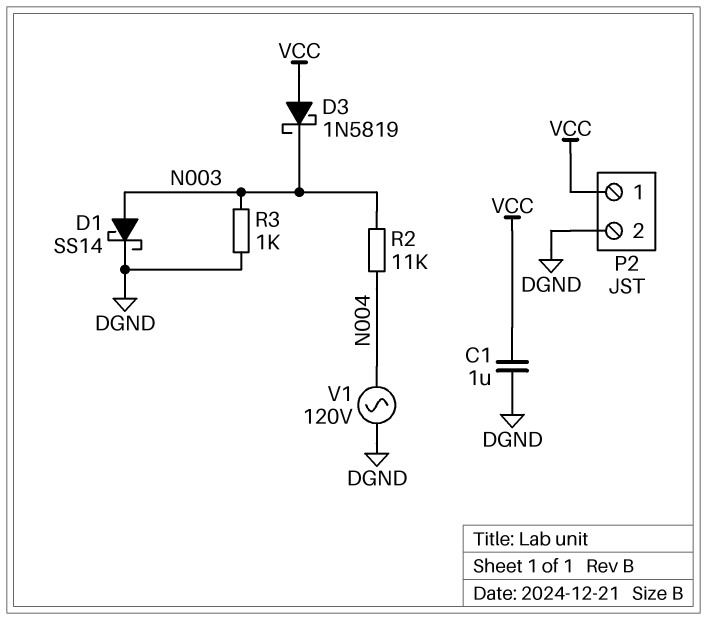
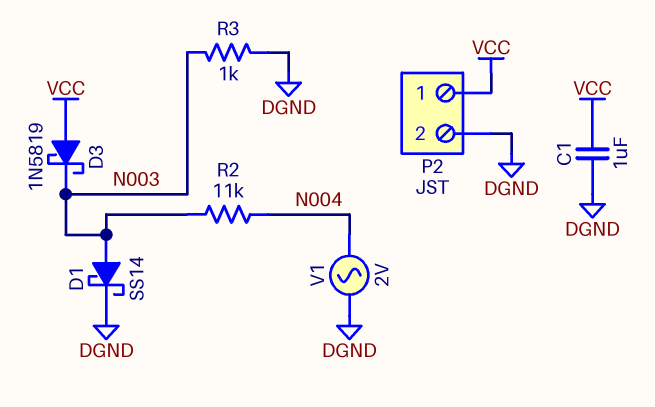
V1: AC 120V (DGND, N004) -> AC 2V (DGND, N004)

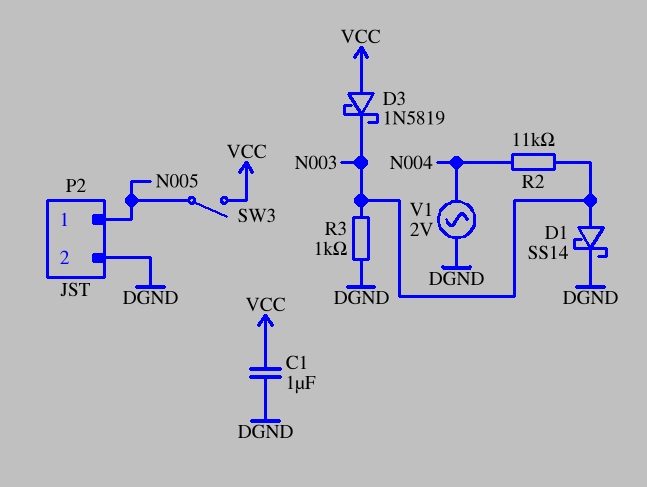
P2 pin 1: VCC -> N005
SW3: none -> switch (N005, VCC)

